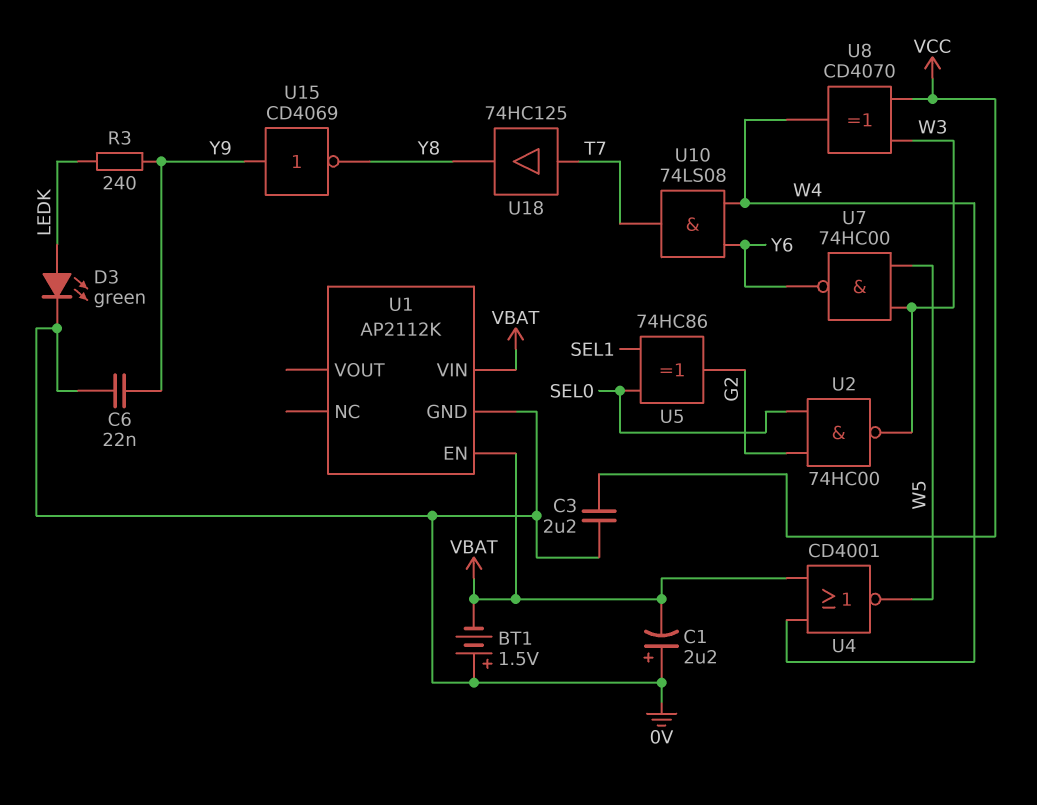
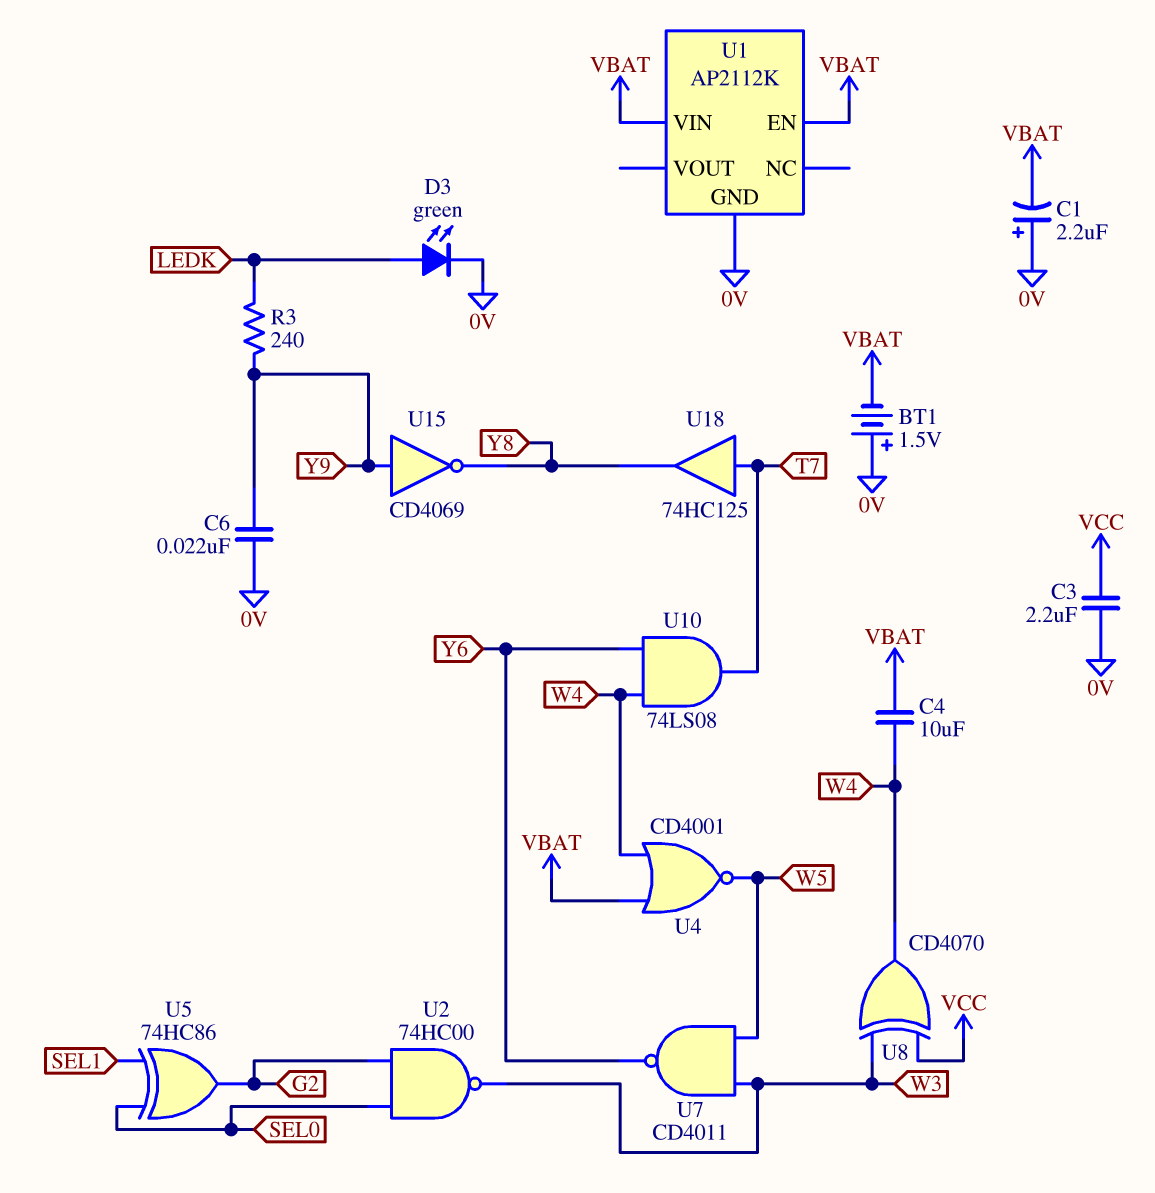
C4: none -> 10uF (VBAT, W4)
U7: NAND 74HC00 (in W3, in W5, out Y6) -> NAND CD4011 (in W3, in W5, out Y6)

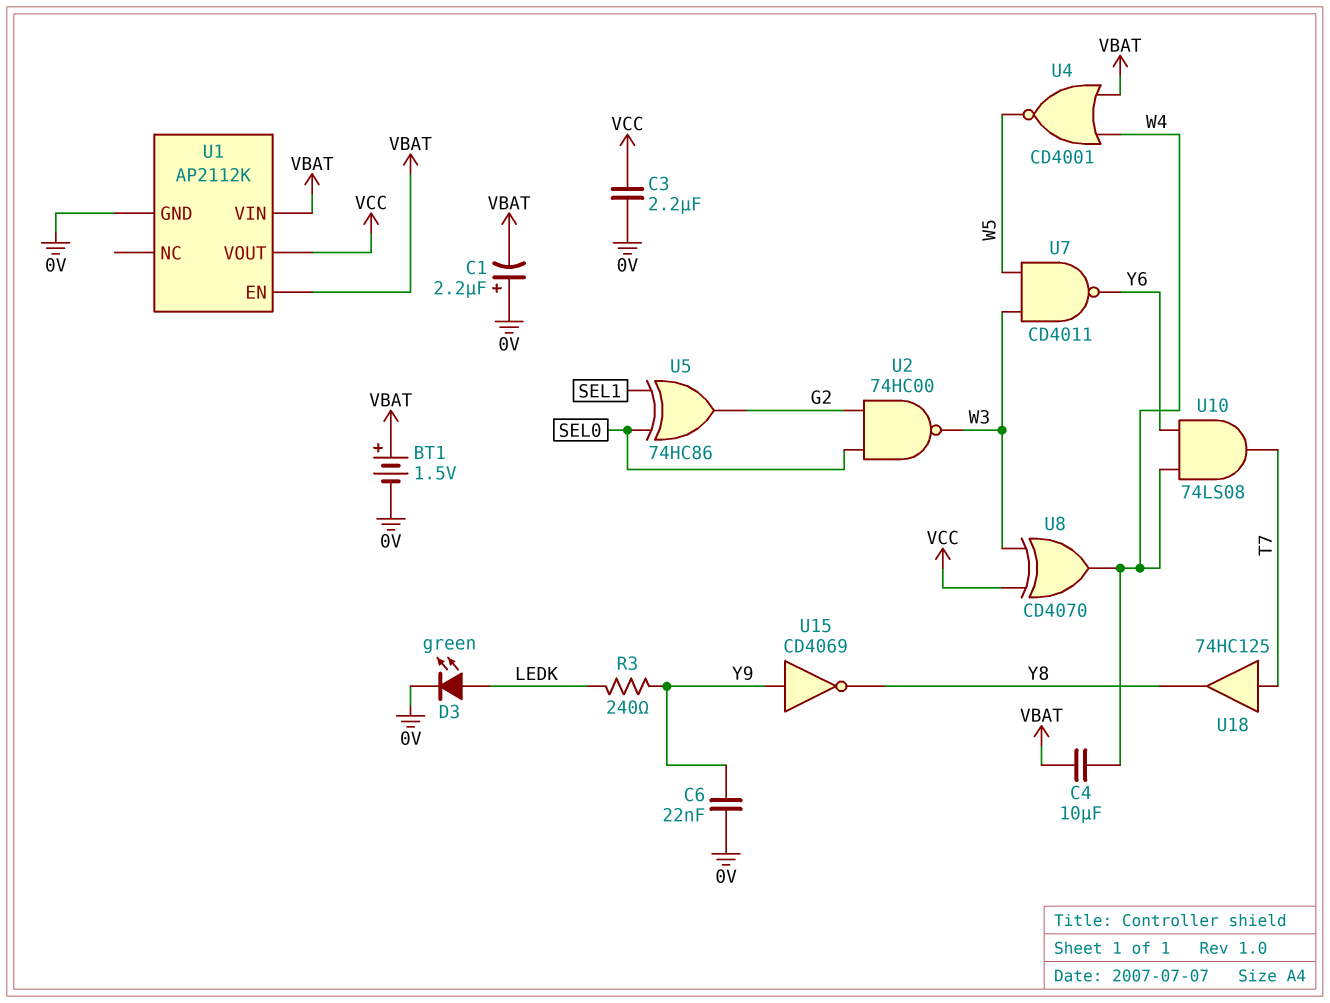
BT1: 1.5V (plus 0V, minus VBAT) -> 1.5V (plus VBAT, minus 0V)
U1 pin VOUT: none -> VCC

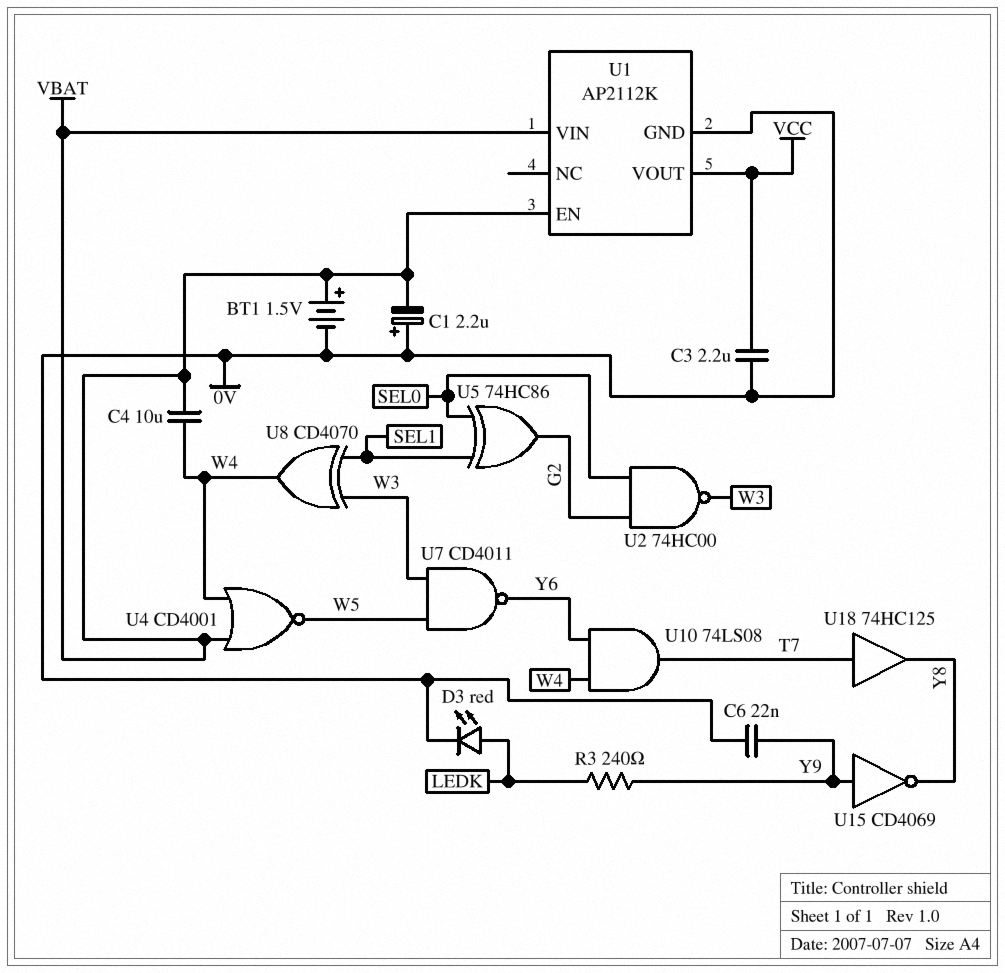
D3: LED green (A LEDK, K 0V) -> LED red (A LEDK, K 0V)
U8: XOR CD4070 (in VCC, in W3, out W4) -> XOR CD4070 (in SEL1, in W3, out W4)

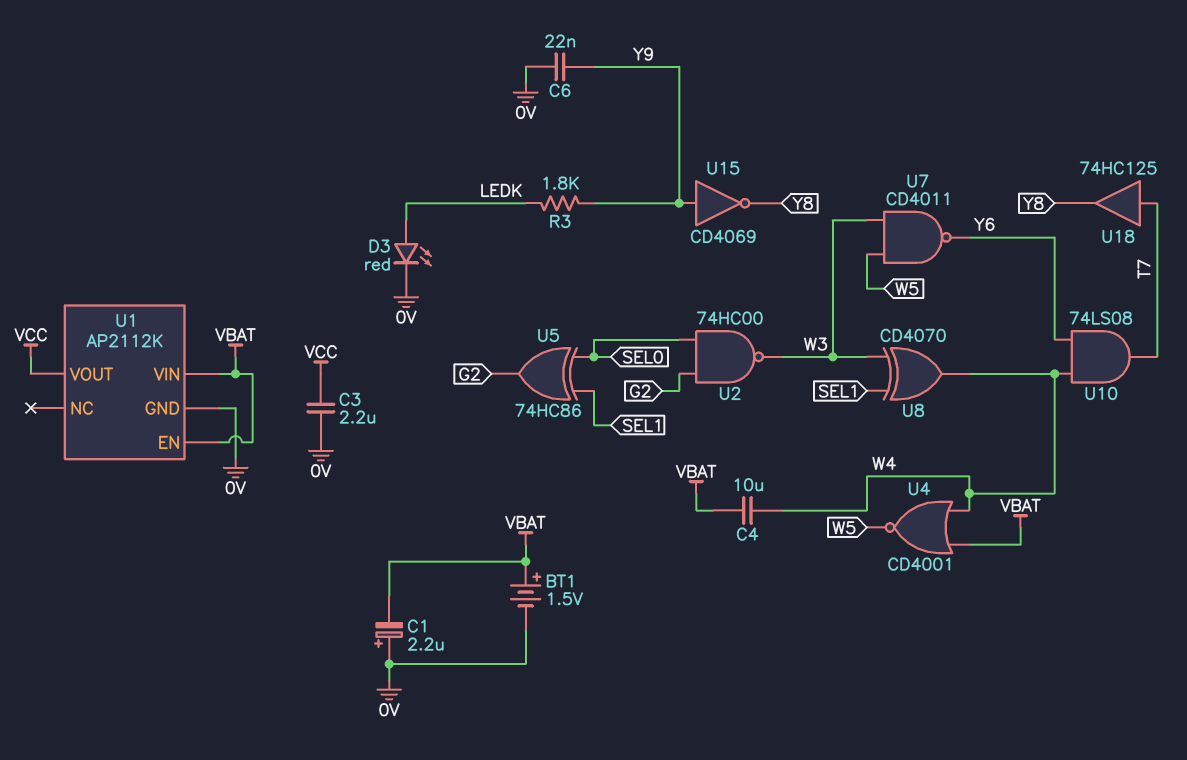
R3: 240 (LEDK, Y9) -> 1.8k (LEDK, Y9)

